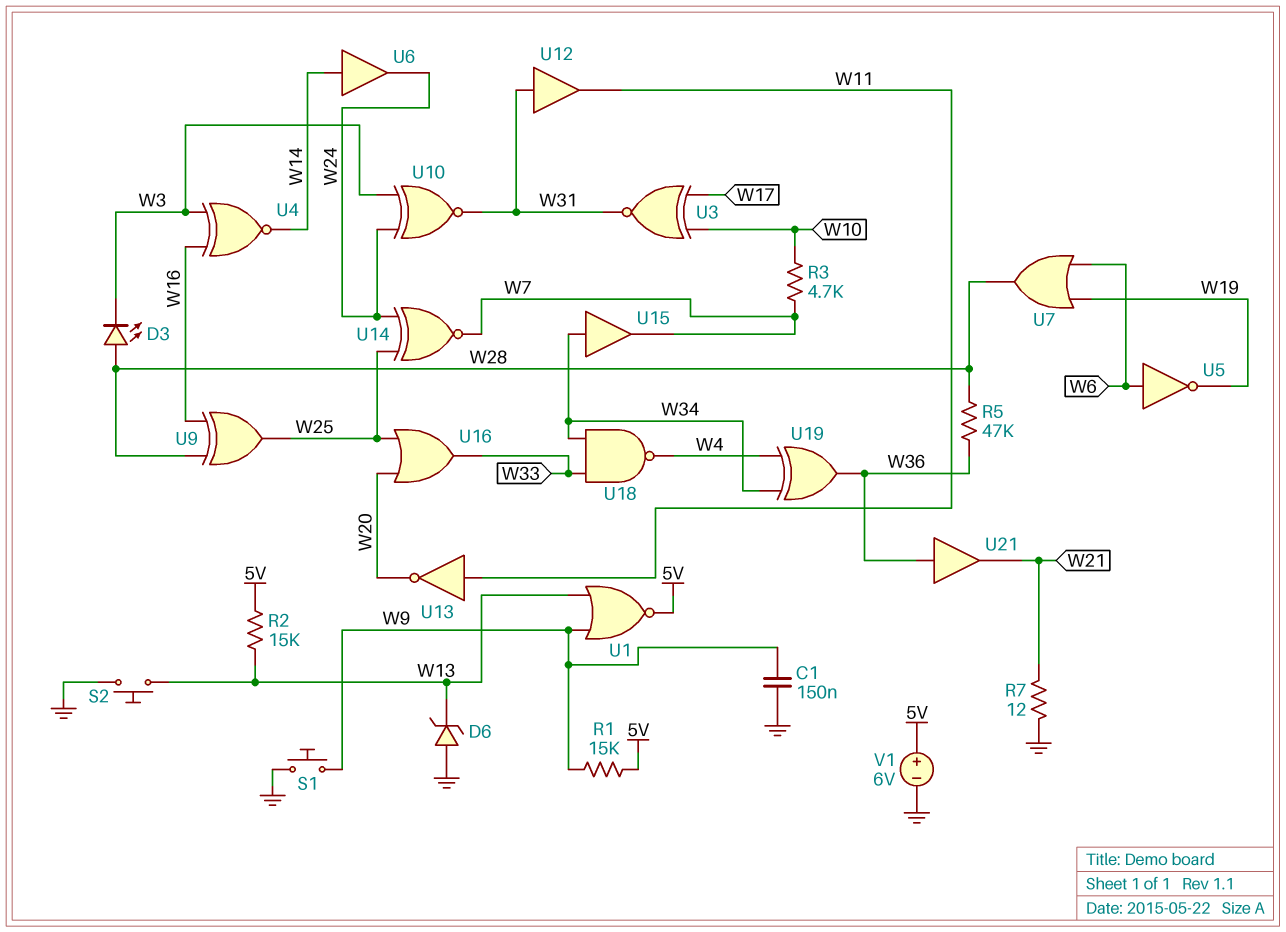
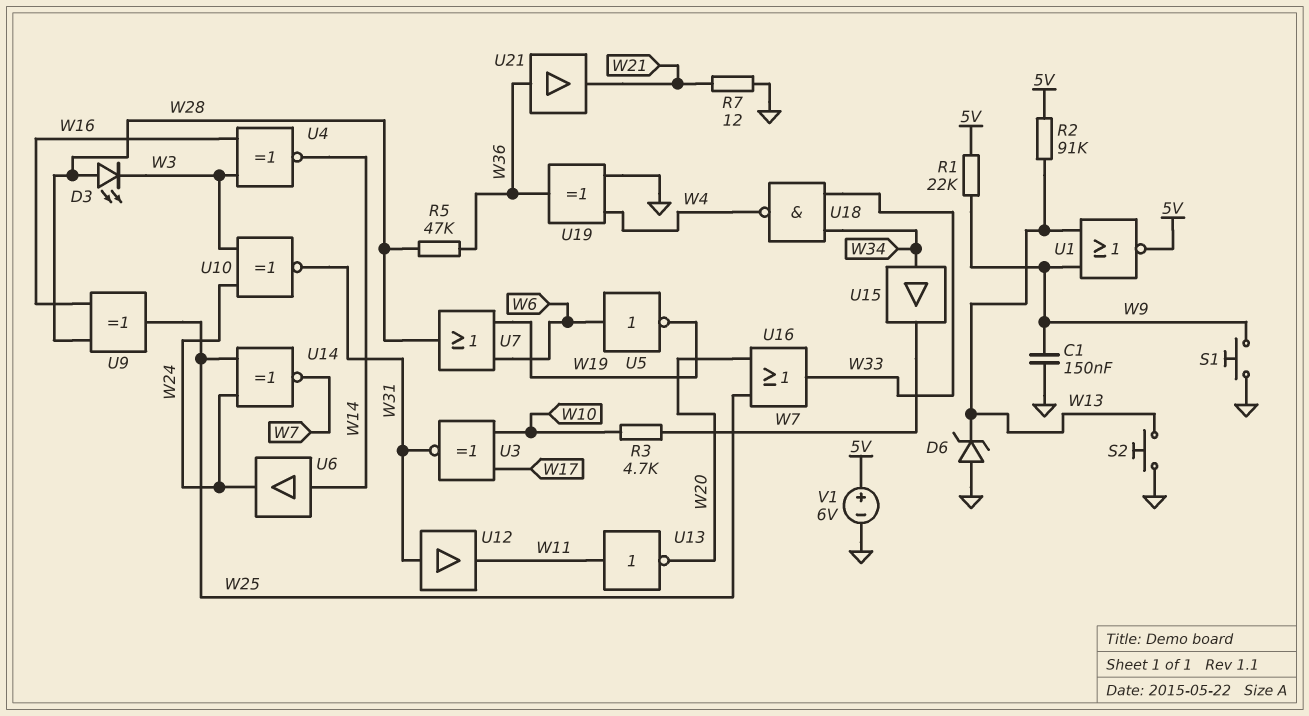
R1: 15k (5V, W9) -> 22k (5V, W9)
R2: 15k (5V, W13) -> 91k (5V, W13)
U19: XOR (in W4, in W34, out W36) -> XOR (in GND, in W4, out W36)

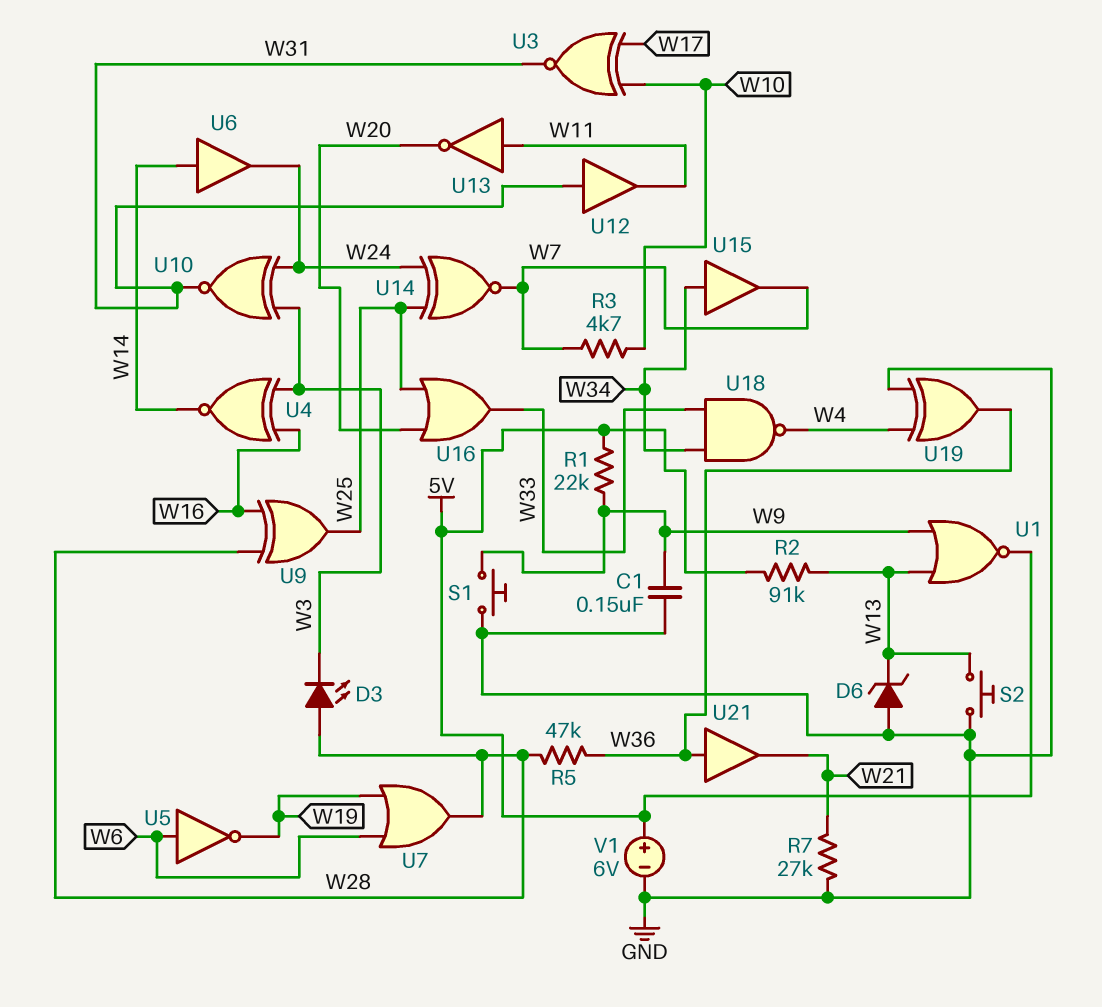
R7: 12 (GND, W21) -> 27k (GND, W21)

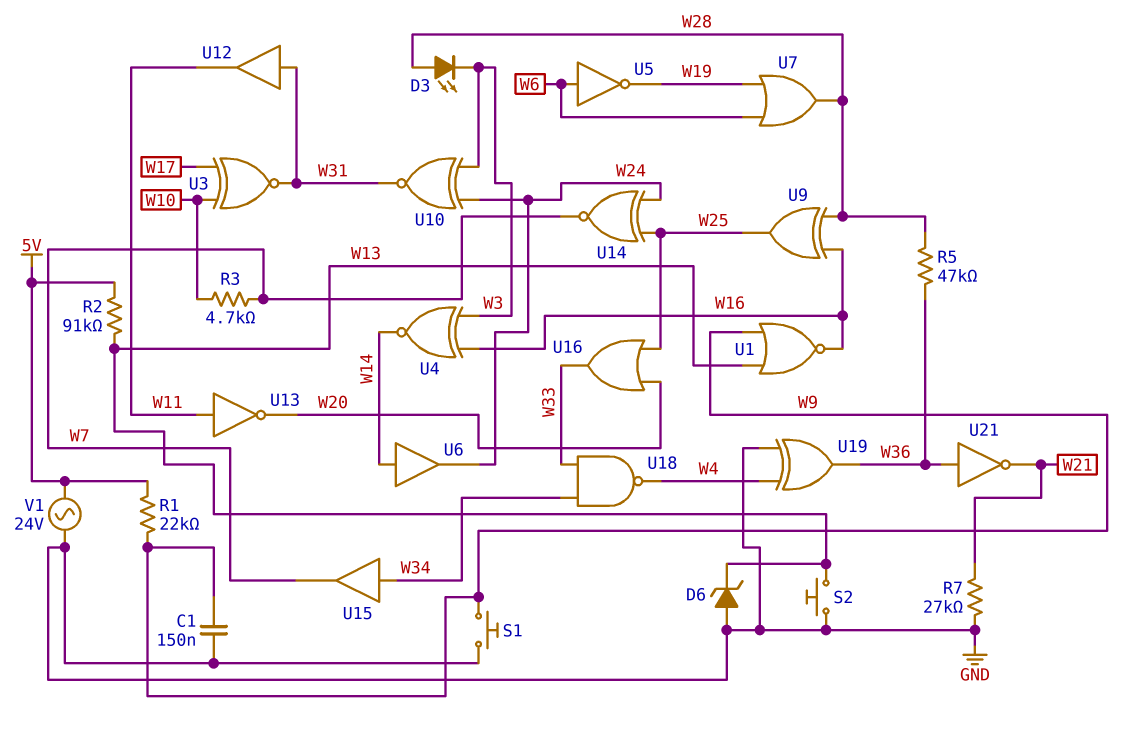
U1: NOR (in W9, in W13, out 5V) -> NOR (in W9, in W13, out W16)
U21: buffer (in W36, out W21) -> NOT (in W36, out W21)
V1: 6V (plus 5V, minus GND) -> AC 24V (5V, GND)

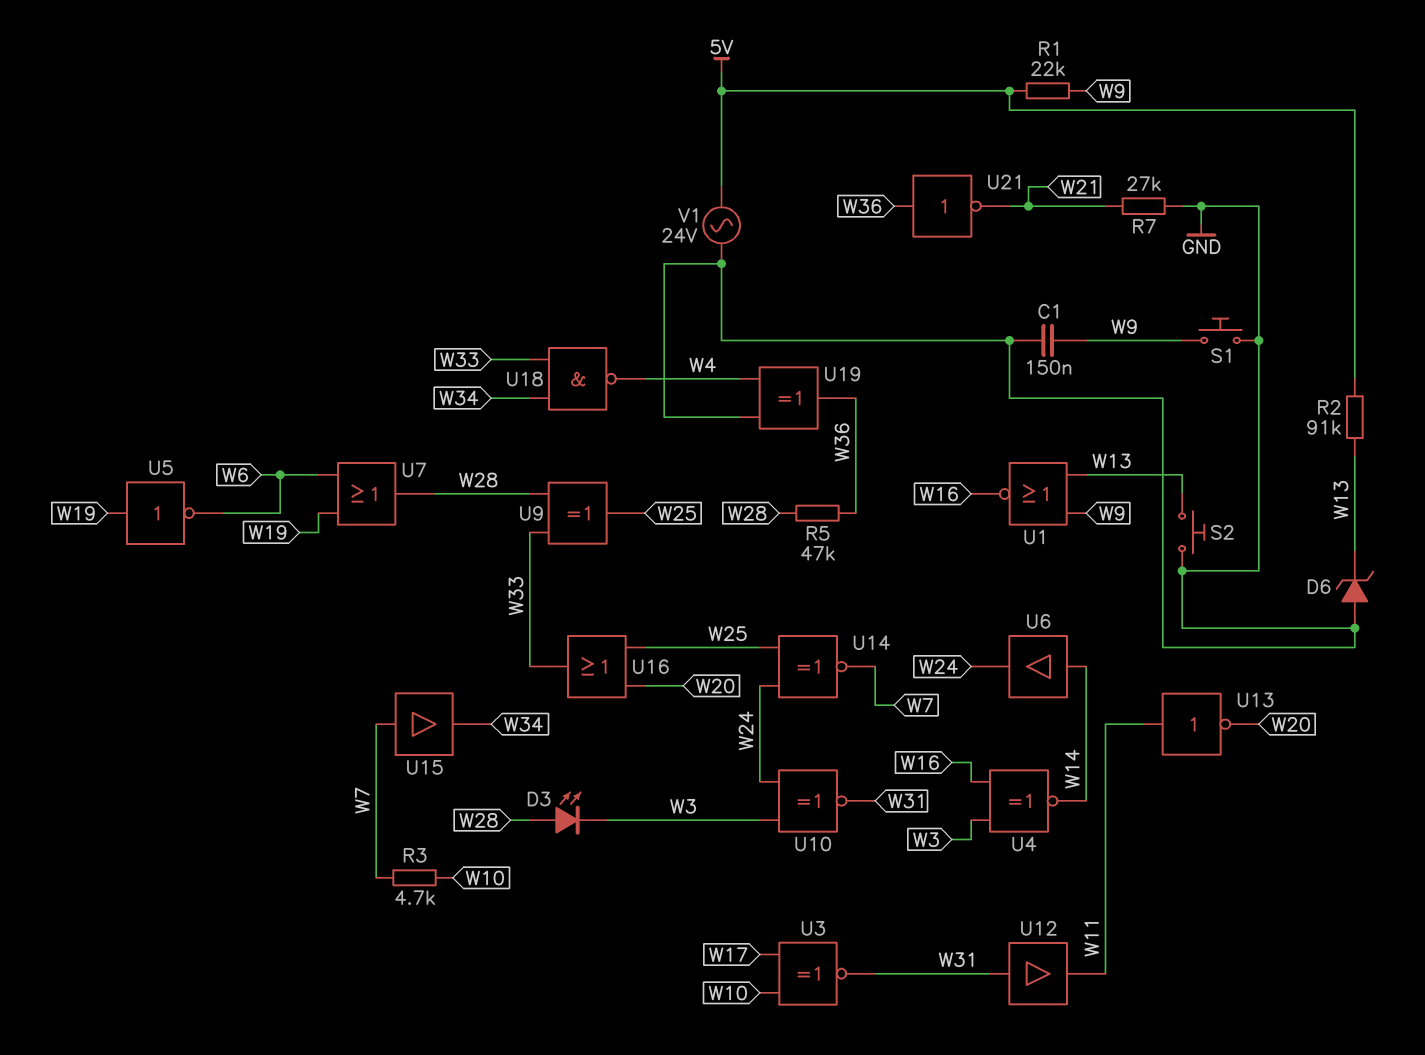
U5: NOT (in W6, out W19) -> NOT (in W19, out W6)
U9: XOR (in W16, in W28, out W25) -> XOR (in W28, in W33, out W25)
U15: buffer (in W34, out W7) -> buffer (in W7, out W34)

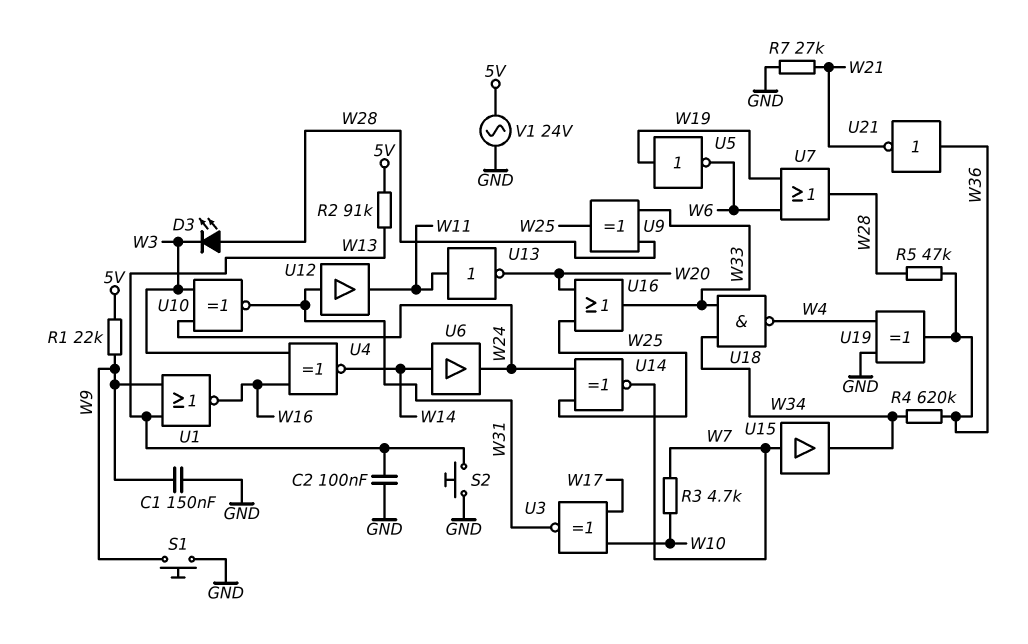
C2: none -> 100nF (GND, W13)
D6: zener (A GND, K W13) -> none
R4: none -> 620k (W34, W36)

